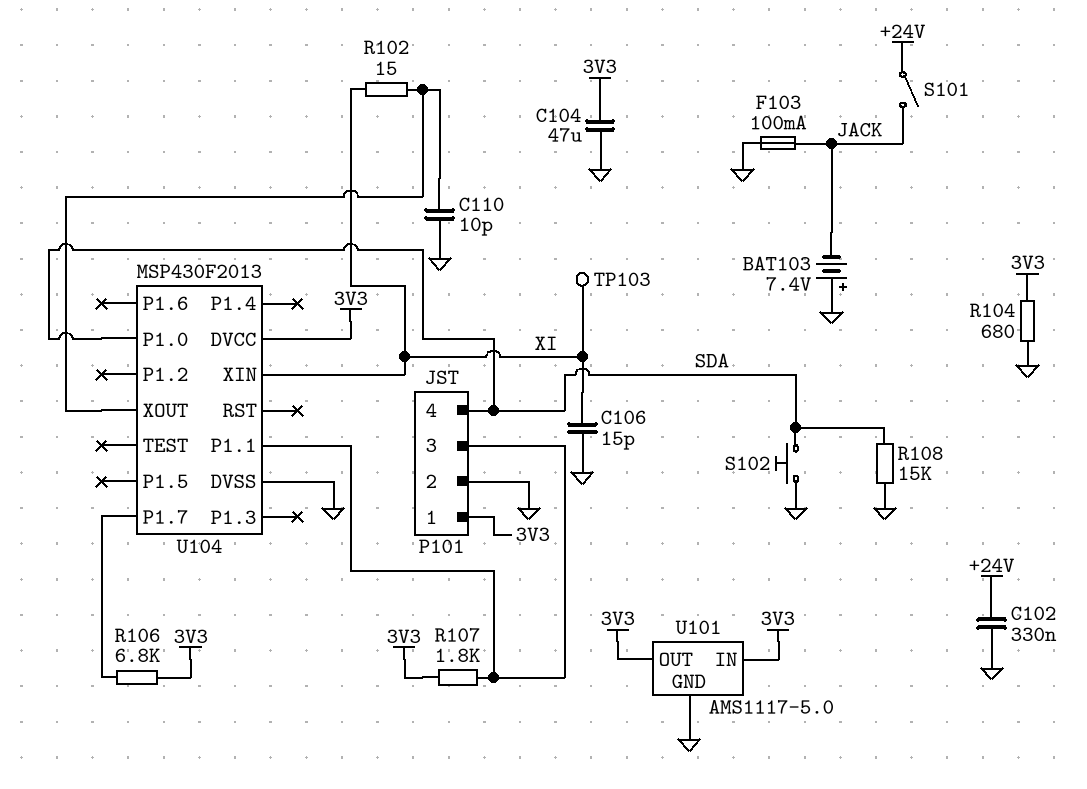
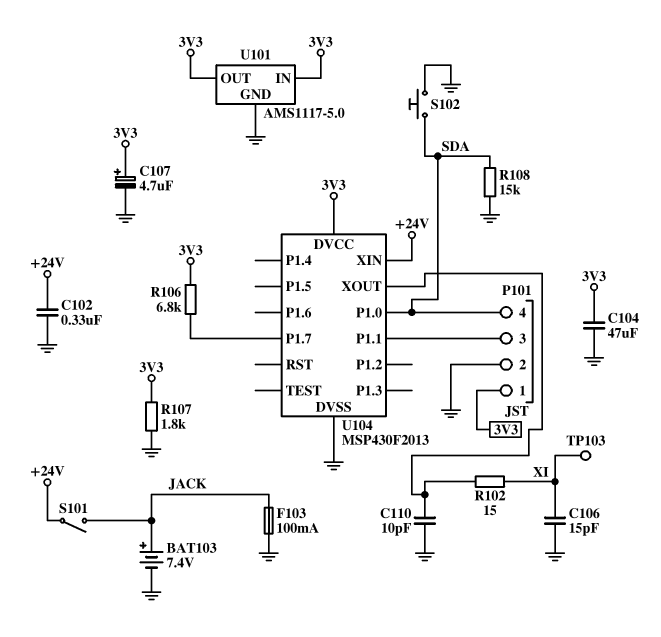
BAT103: 7.4V (plus GND, minus JACK) -> 7.4V (plus JACK, minus GND)
C107: none -> 4.7uF (plus 3V3, minus GND)
R104: 680 (3V3, GND) -> none
R107: 1.8k (3V3, P101/3) -> 1.8k (3V3, GND)
U104 pin XIN: XI -> +24V

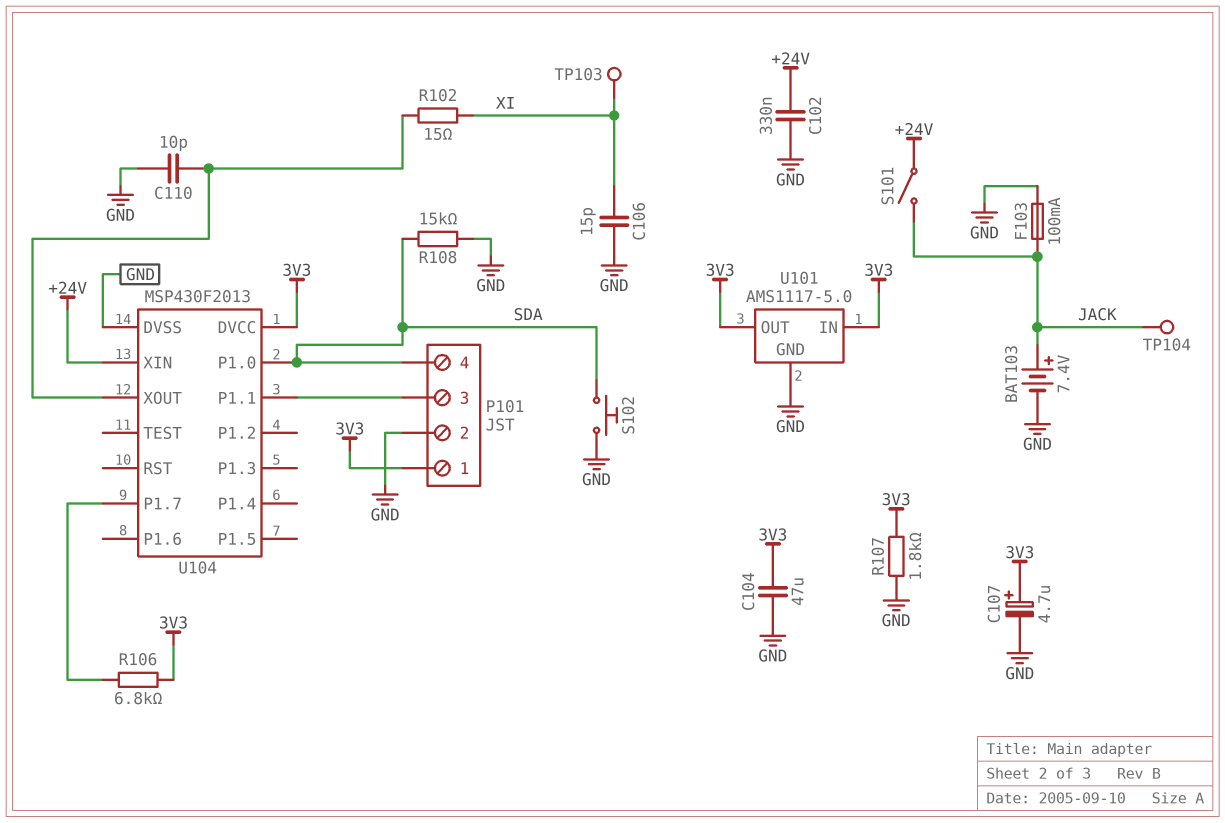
TP104: none -> test point (JACK)

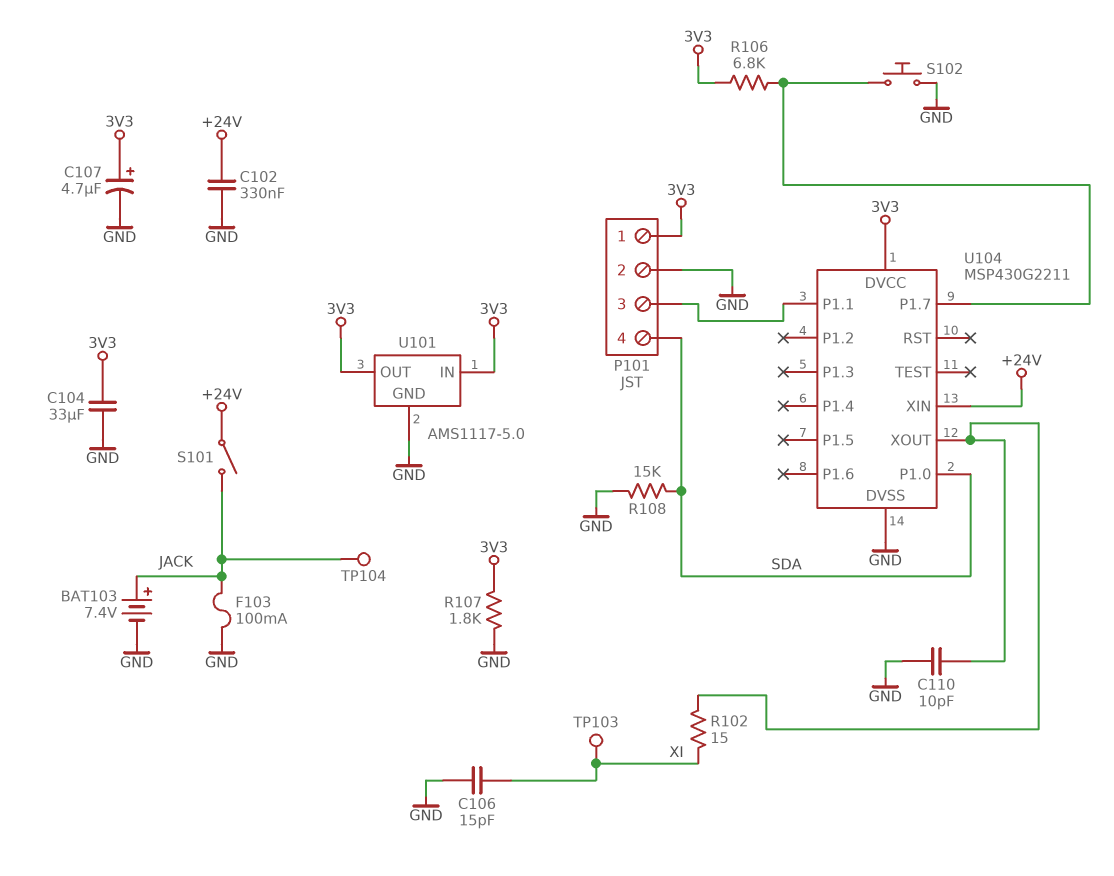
C104: 47uF (3V3, GND) -> 33uF (3V3, GND)
S102: button (GND, SDA) -> button (GND, U104/P1.7)
U104: MSP430F2013 -> MSP430G2211

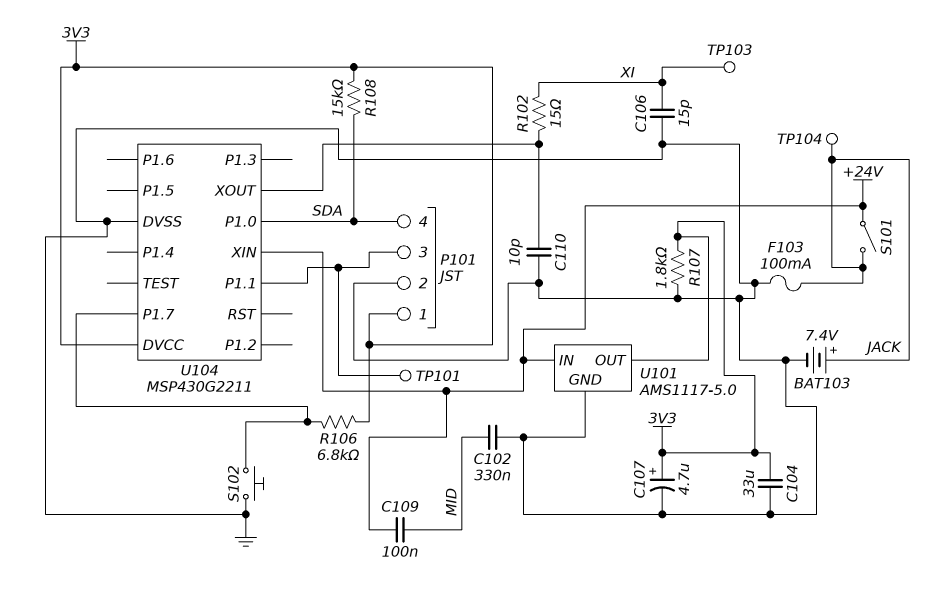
C102: 330nF (+24V, GND) -> 330nF (GND, MID)
C109: none -> 100nF (+24V, MID)
R108: 15k (GND, SDA) -> 15k (3V3, SDA)
TP101: none -> test point (P101/3)
U101 pin IN: 3V3 -> +24V

